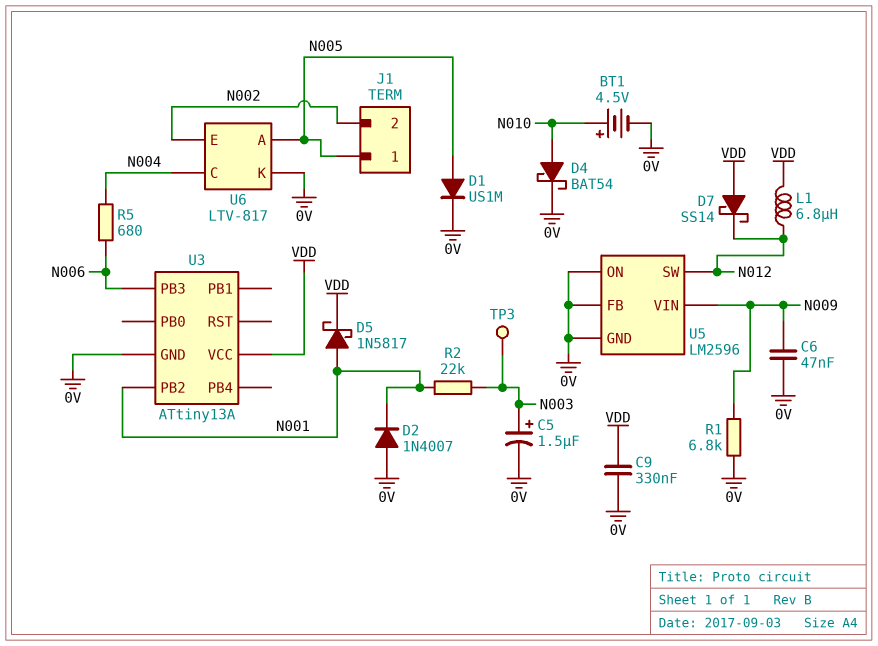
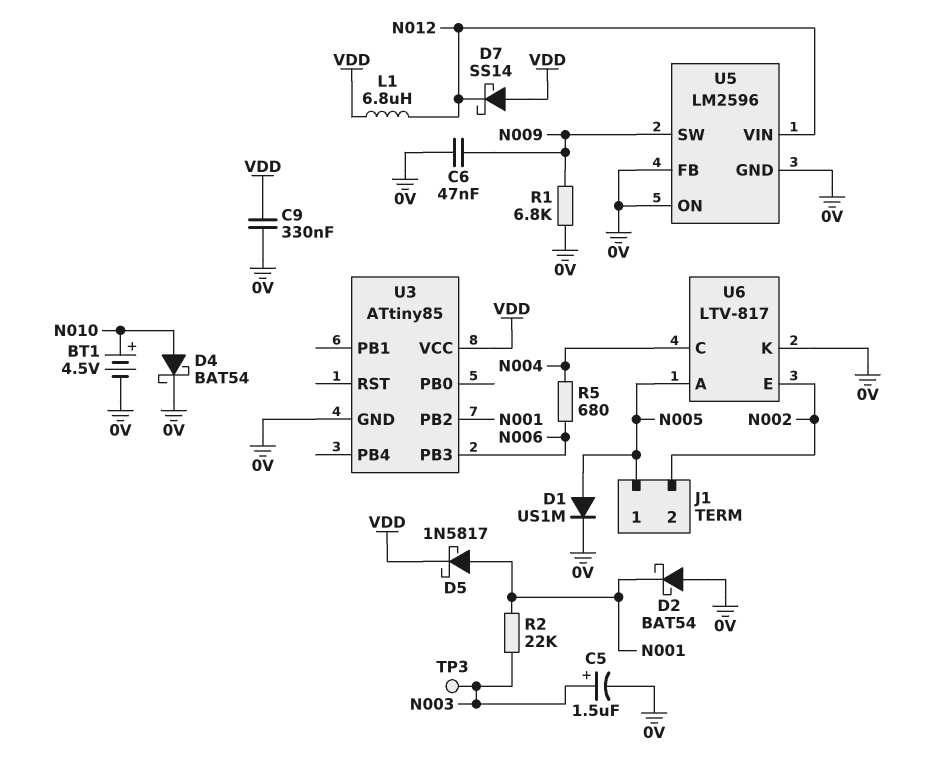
D2: diode 1N4007 (A 0V, K N001) -> schottky BAT54 (A 0V, K N001)
U3: ATtiny13A -> ATtiny85
U5 pin SW: N012 -> N009
U5 pin VIN: N009 -> N012

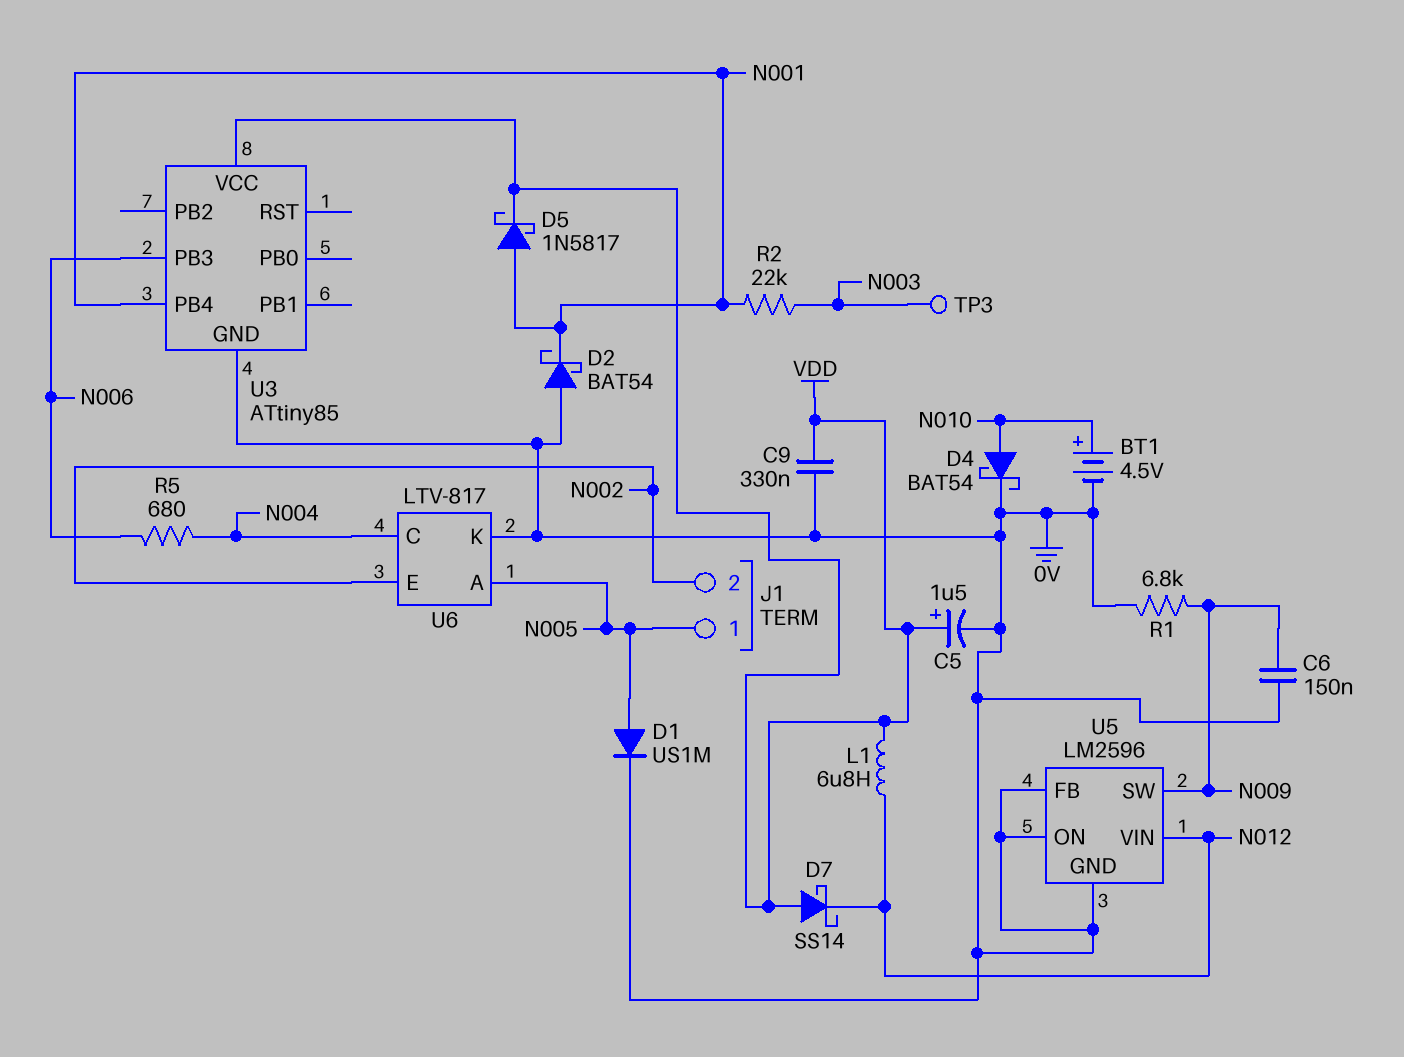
C5: 1.5uF (plus N003, minus 0V) -> 1.5uF (plus VDD, minus 0V)
C6: 47nF (0V, N009) -> 150nF (0V, N009)
U3 pin PB2: N001 -> none
U3 pin PB4: none -> N001

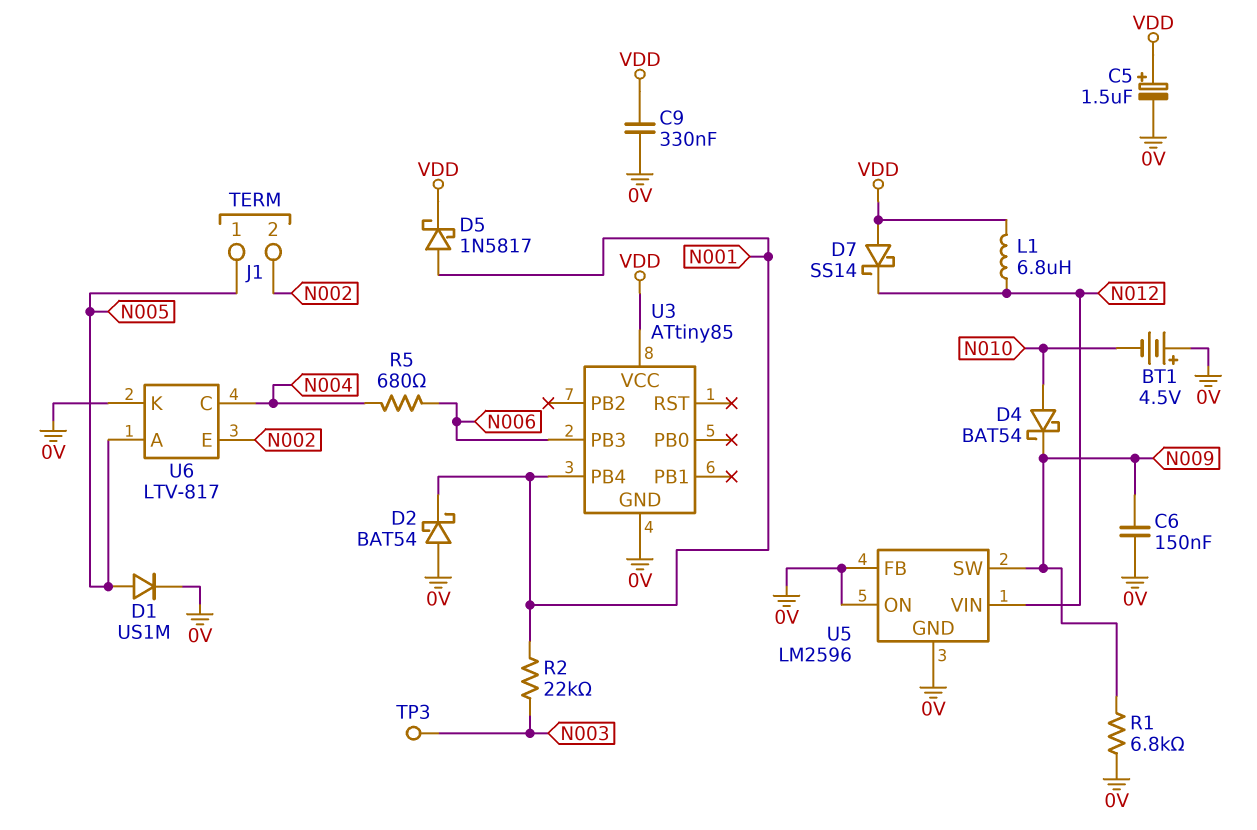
BT1: 4.5V (plus N010, minus 0V) -> 4.5V (plus 0V, minus N010)
D4: schottky BAT54 (A N010, K 0V) -> schottky BAT54 (A N010, K N009)

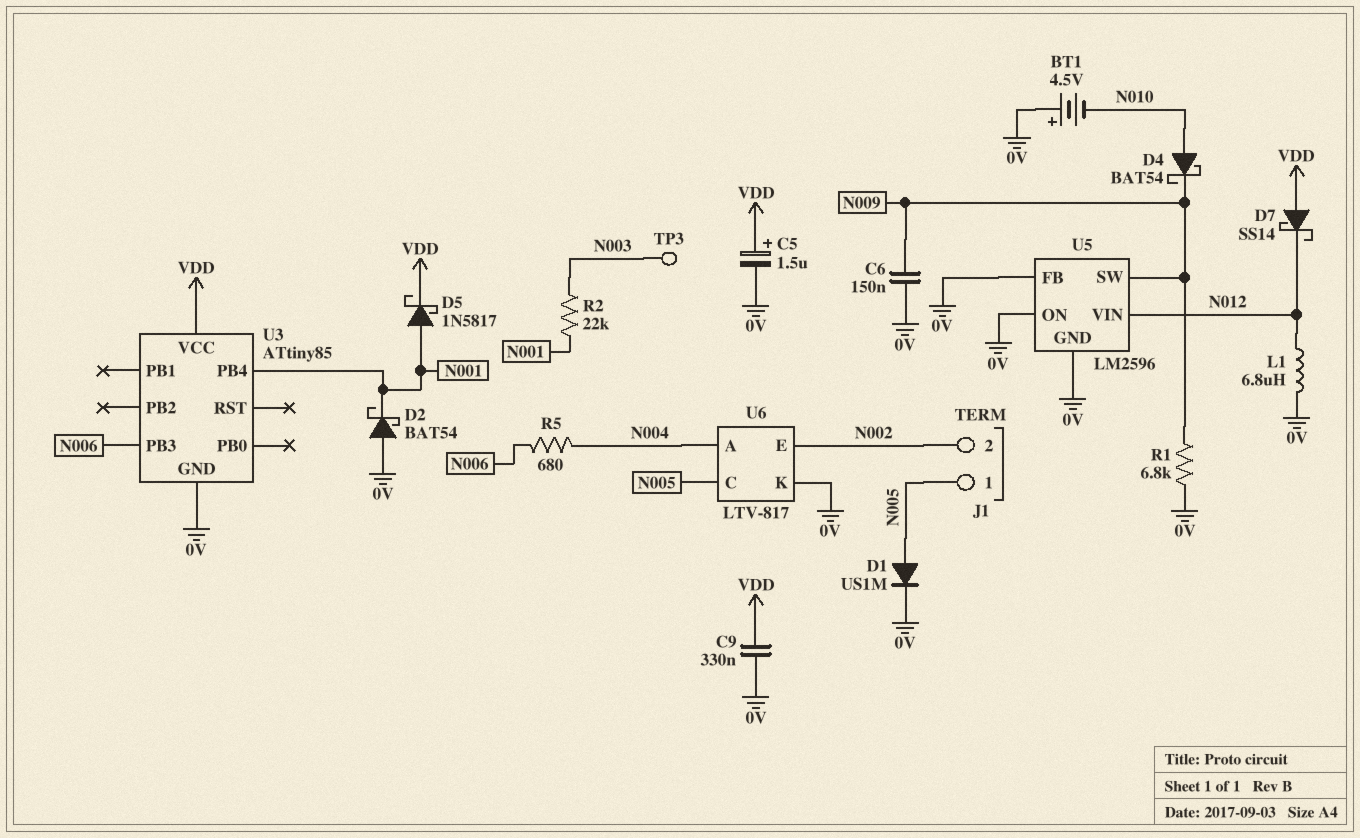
L1: 6.8uH (N012, VDD) -> 6.8uH (0V, N012)
U6 pin A: N005 -> N004
U6 pin C: N004 -> N005

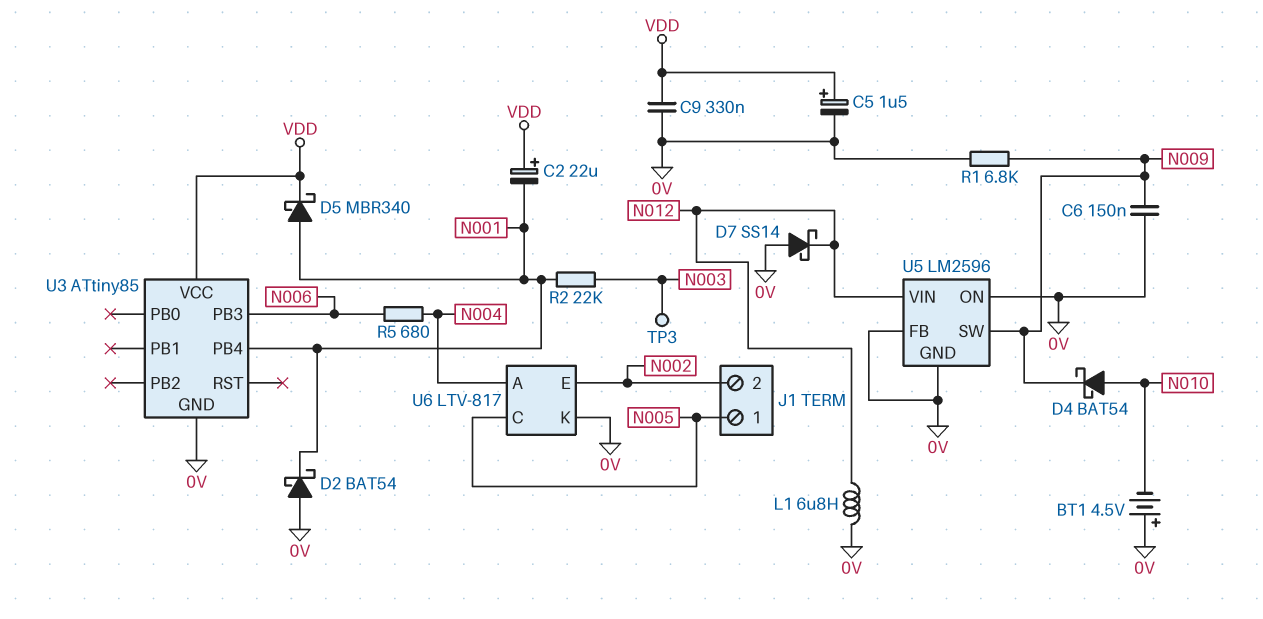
C2: none -> 22uF (plus VDD, minus N001)
D1: diode US1M (A N005, K 0V) -> none
D5: schottky 1N5817 (A N001, K VDD) -> schottky MBR340 (A N001, K VDD)
D7: schottky SS14 (A VDD, K N012) -> schottky SS14 (A 0V, K N012)

